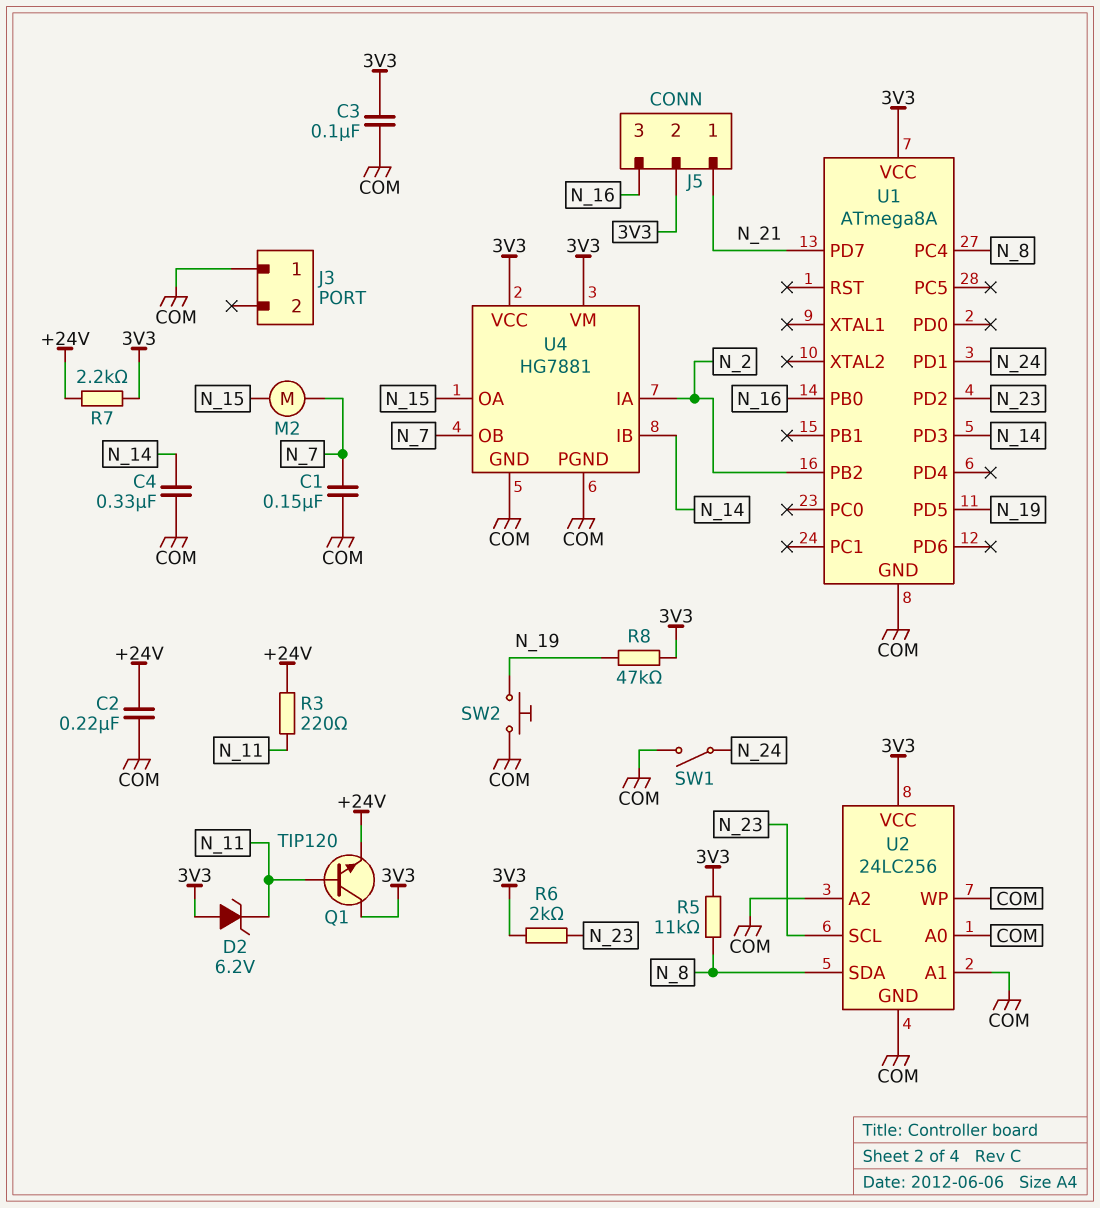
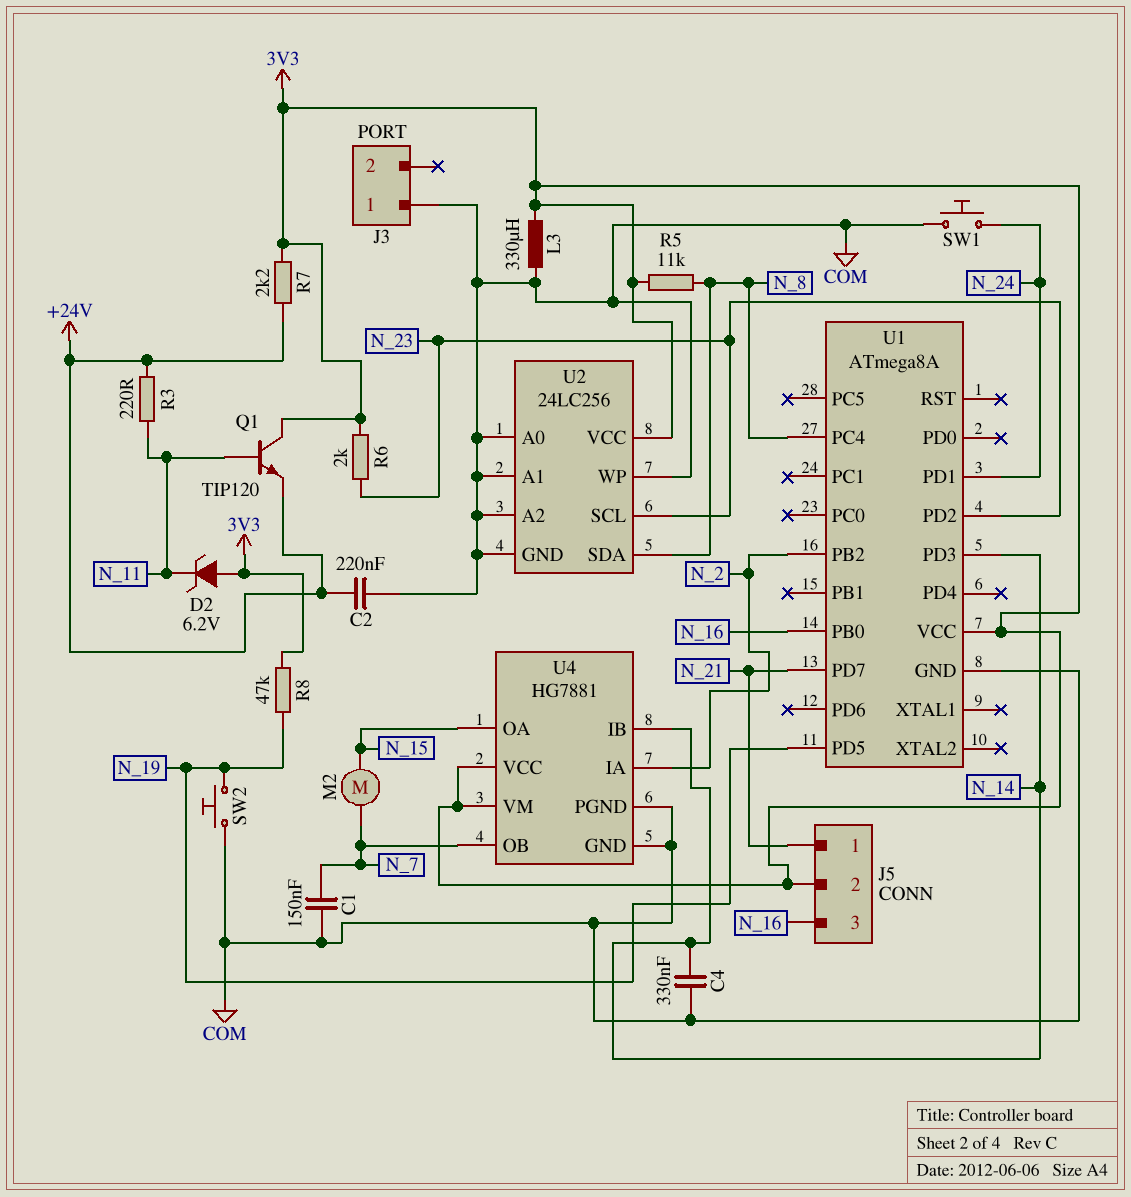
C3: 100nF (3V3, COM) -> none
L3: none -> 330uH (3V3, COM)
SW1: switch (COM, N_24) -> button (COM, N_24)

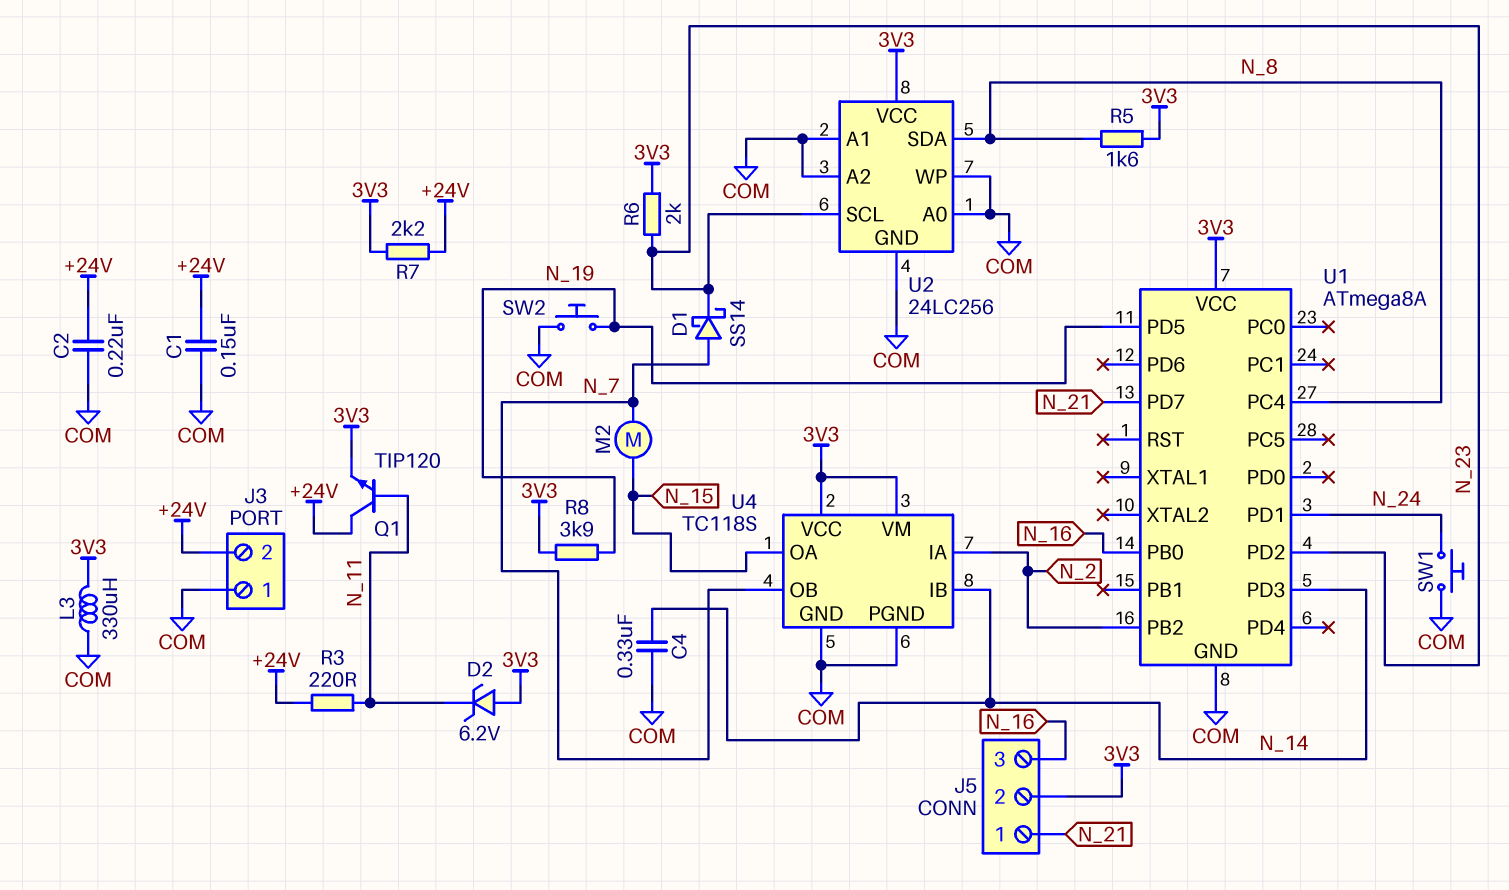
C1: 150nF (COM, N_7) -> 150nF (+24V, COM)
D1: none -> schottky SS14 (A N_7, K N_23)
J3 pin 2: none -> +24V
Q1: NPN TIP120 (B N_11, C 3V3, E +24V) -> NPN TIP120 (B N_11, C +24V, E 3V3)
R5: 11k (3V3, N_8) -> 1.6k (3V3, N_8)
R8: 47k (3V3, N_19) -> 3.9k (3V3, N_19)
U4: HG7881 -> TC118S

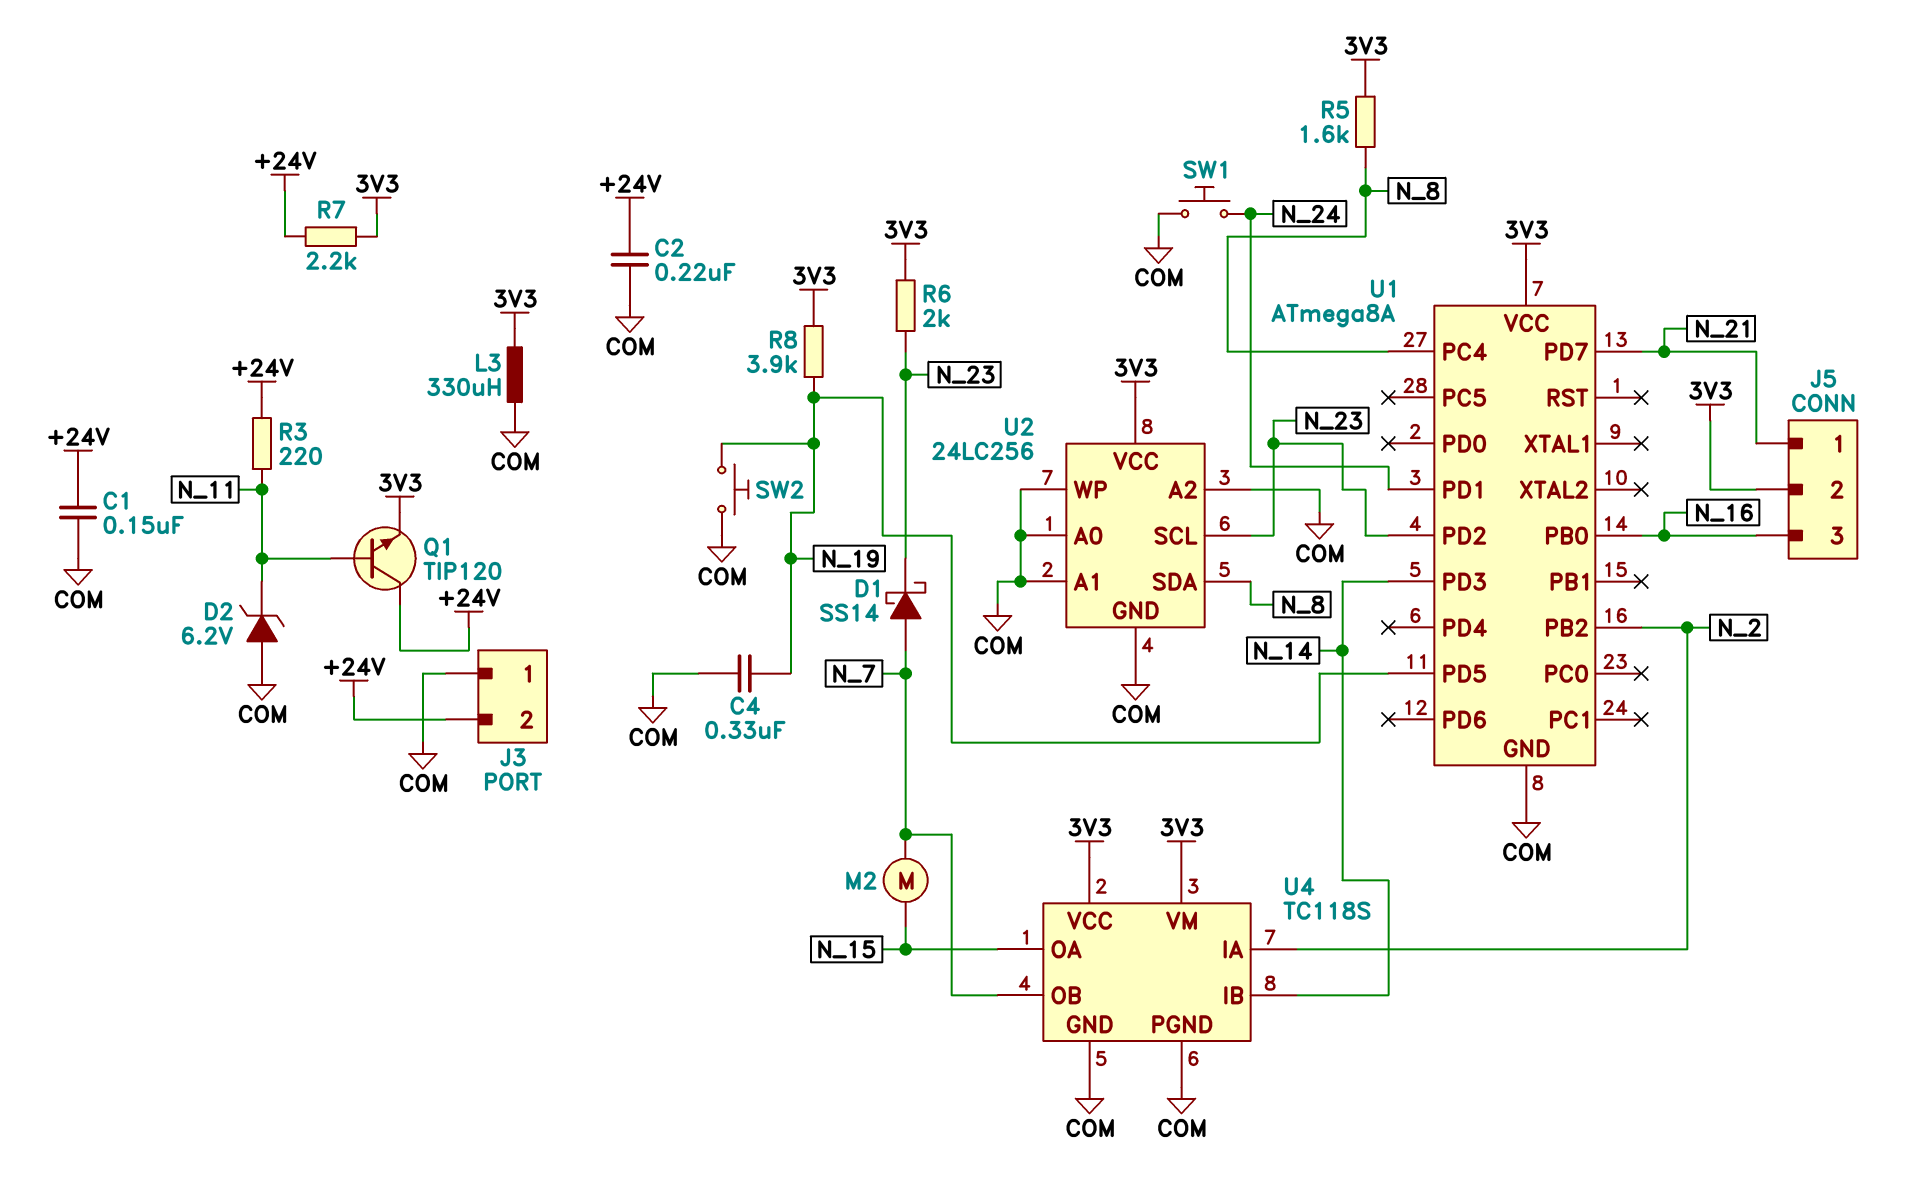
C4: 330nF (COM, N_14) -> 330nF (COM, N_19)
D2: zener 6.2V (A 3V3, K N_11) -> zener 6.2V (A COM, K N_11)

